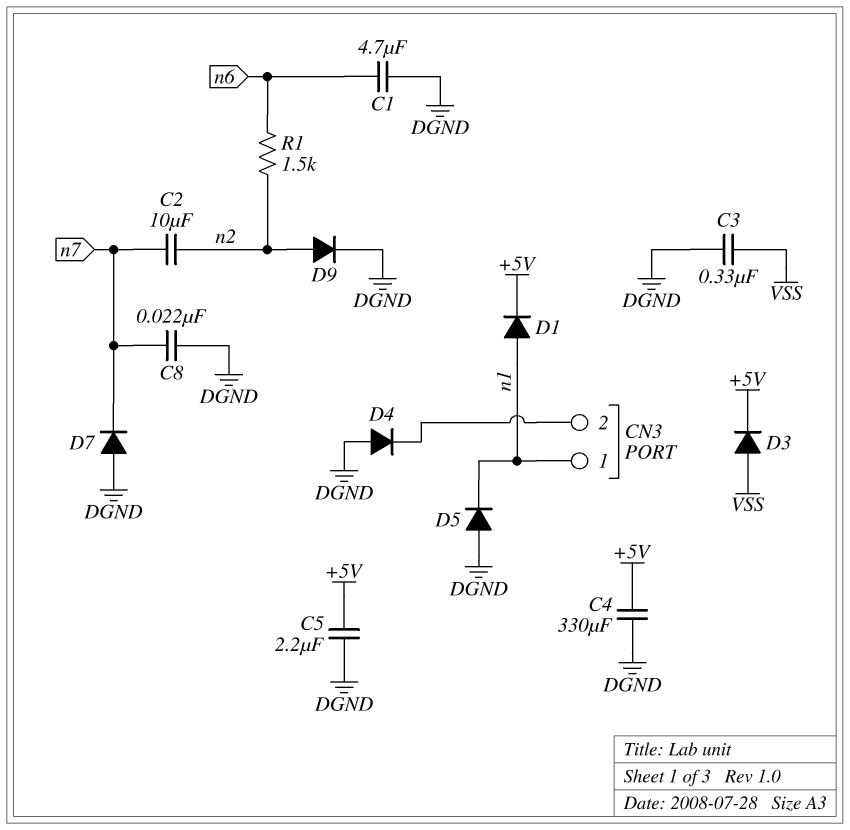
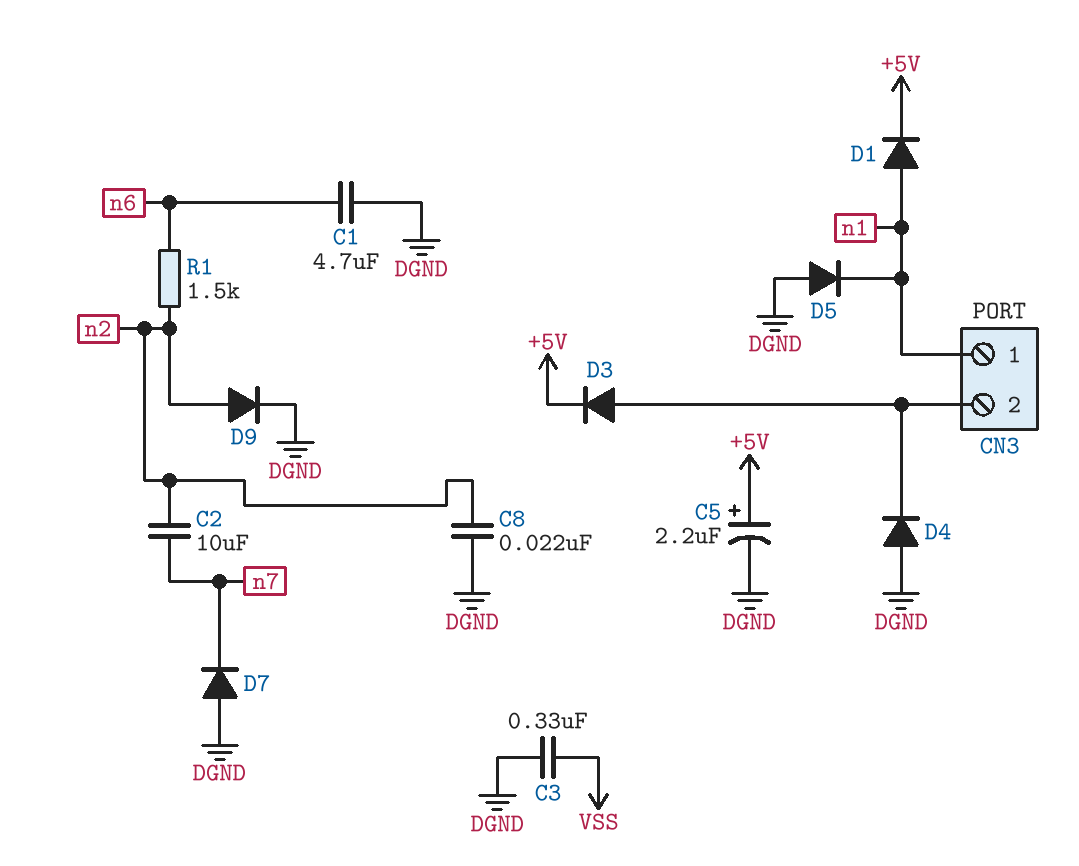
C4: 330uF (+5V, DGND) -> none
C5: 2.2uF (+5V, DGND) -> 2.2uF (plus +5V, minus DGND)
C8: 22nF (DGND, n7) -> 22nF (DGND, n2)
D3: diode (A VSS, K +5V) -> diode (A CN3/2, K +5V)

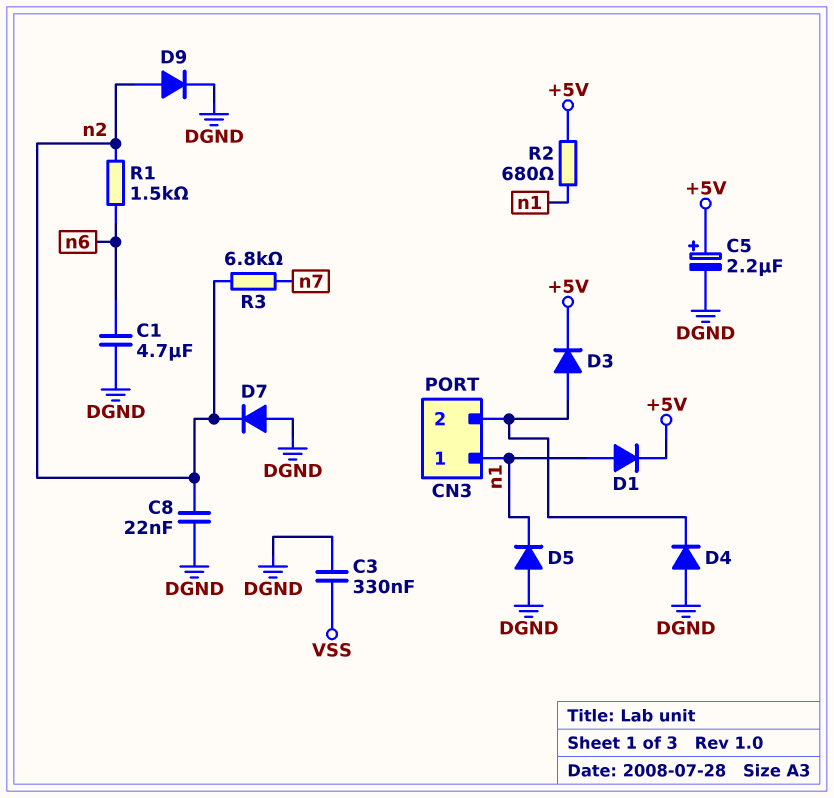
C2: 10uF (n2, n7) -> none
D7: diode (A DGND, K n7) -> diode (A DGND, K n2)
R2: none -> 680 (+5V, n1)
R3: none -> 6.8k (n2, n7)

